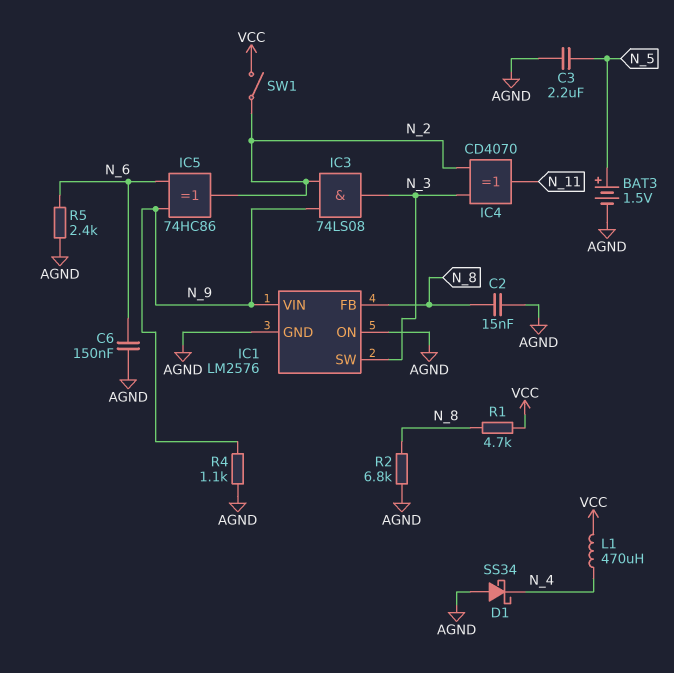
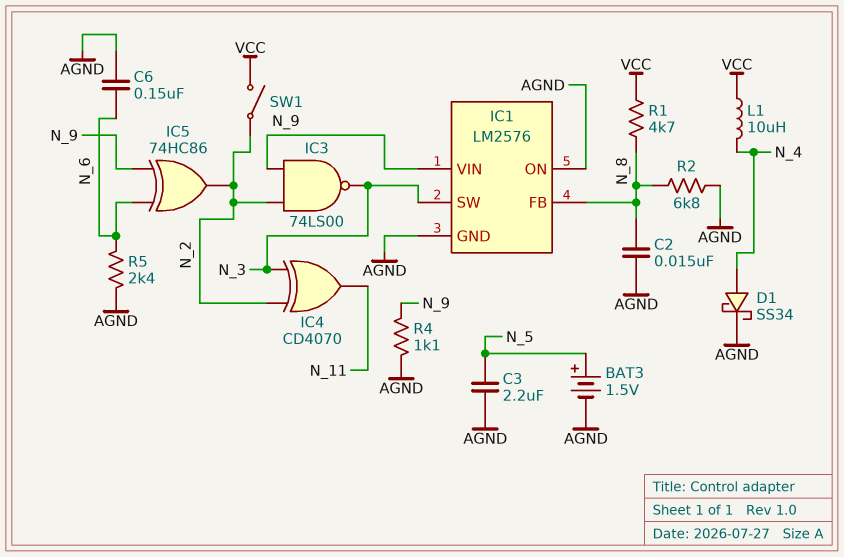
D1: schottky SS34 (A AGND, K N_4) -> schottky SS34 (A N_4, K AGND)
IC3: AND 74LS08 (in N_2, in N_9, out N_3) -> NAND 74LS00 (in N_2, in N_9, out N_3)
L1: 470uH (N_4, VCC) -> 10uH (N_4, VCC)

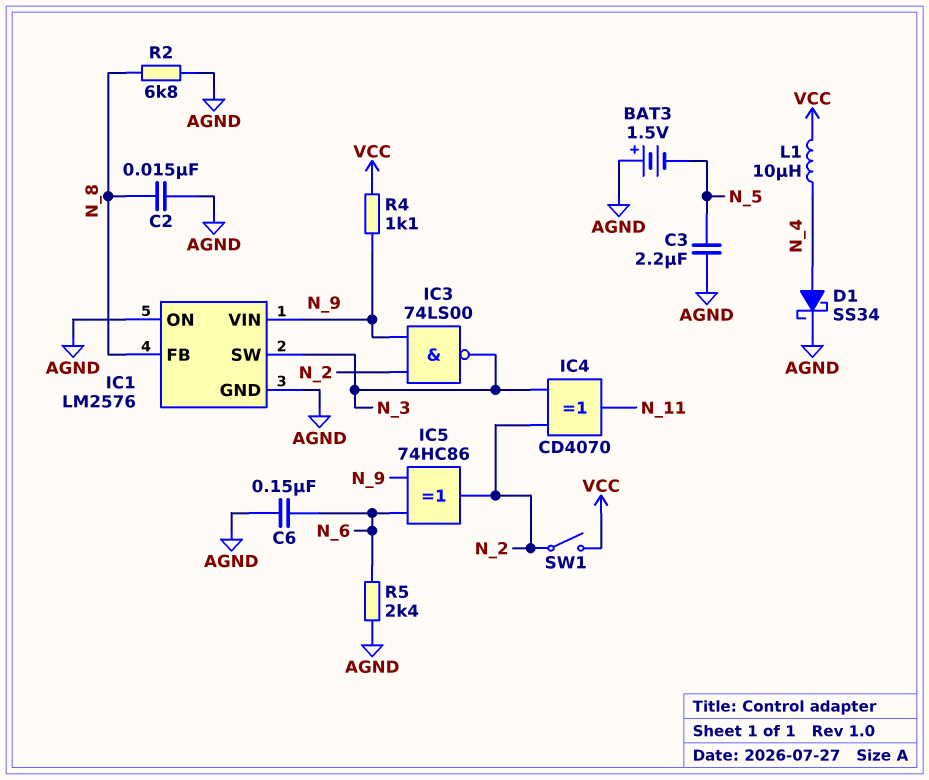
BAT3: 1.5V (plus N_5, minus AGND) -> 1.5V (plus AGND, minus N_5)
R1: 4.7k (N_8, VCC) -> none
R4: 1.1k (AGND, N_9) -> 1.1k (N_9, VCC)

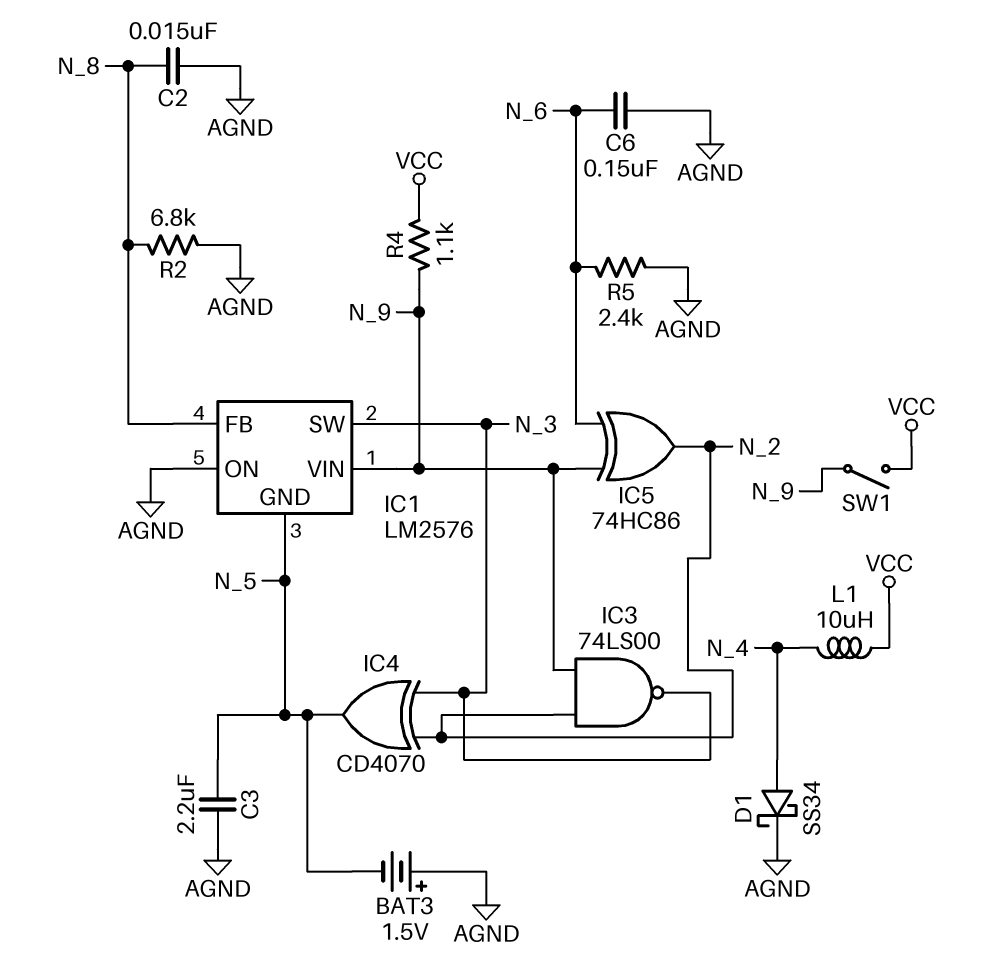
IC1 pin GND: AGND -> N_5
IC4: XOR CD4070 (in N_2, in N_3, out N_11) -> XOR CD4070 (in N_2, in N_3, out N_5)
SW1: switch (N_2, VCC) -> switch (N_9, VCC)

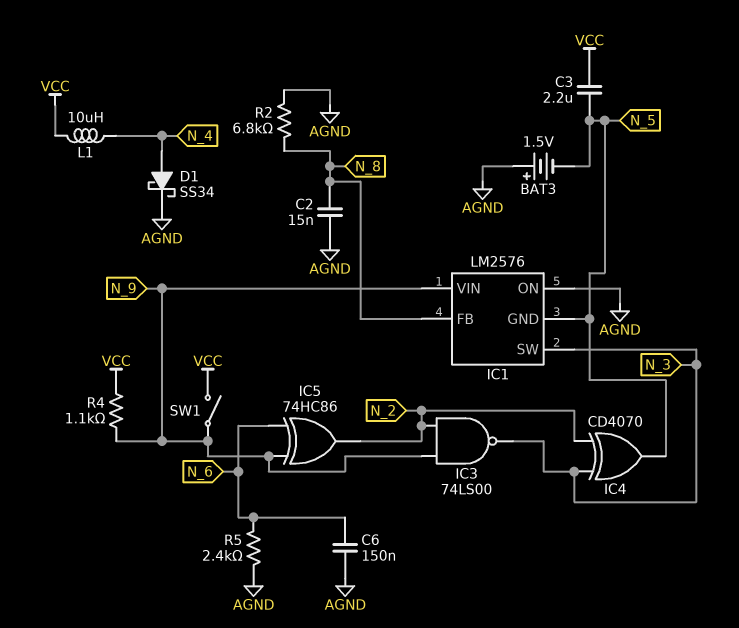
C3: 2.2uF (AGND, N_5) -> 2.2uF (N_5, VCC)

